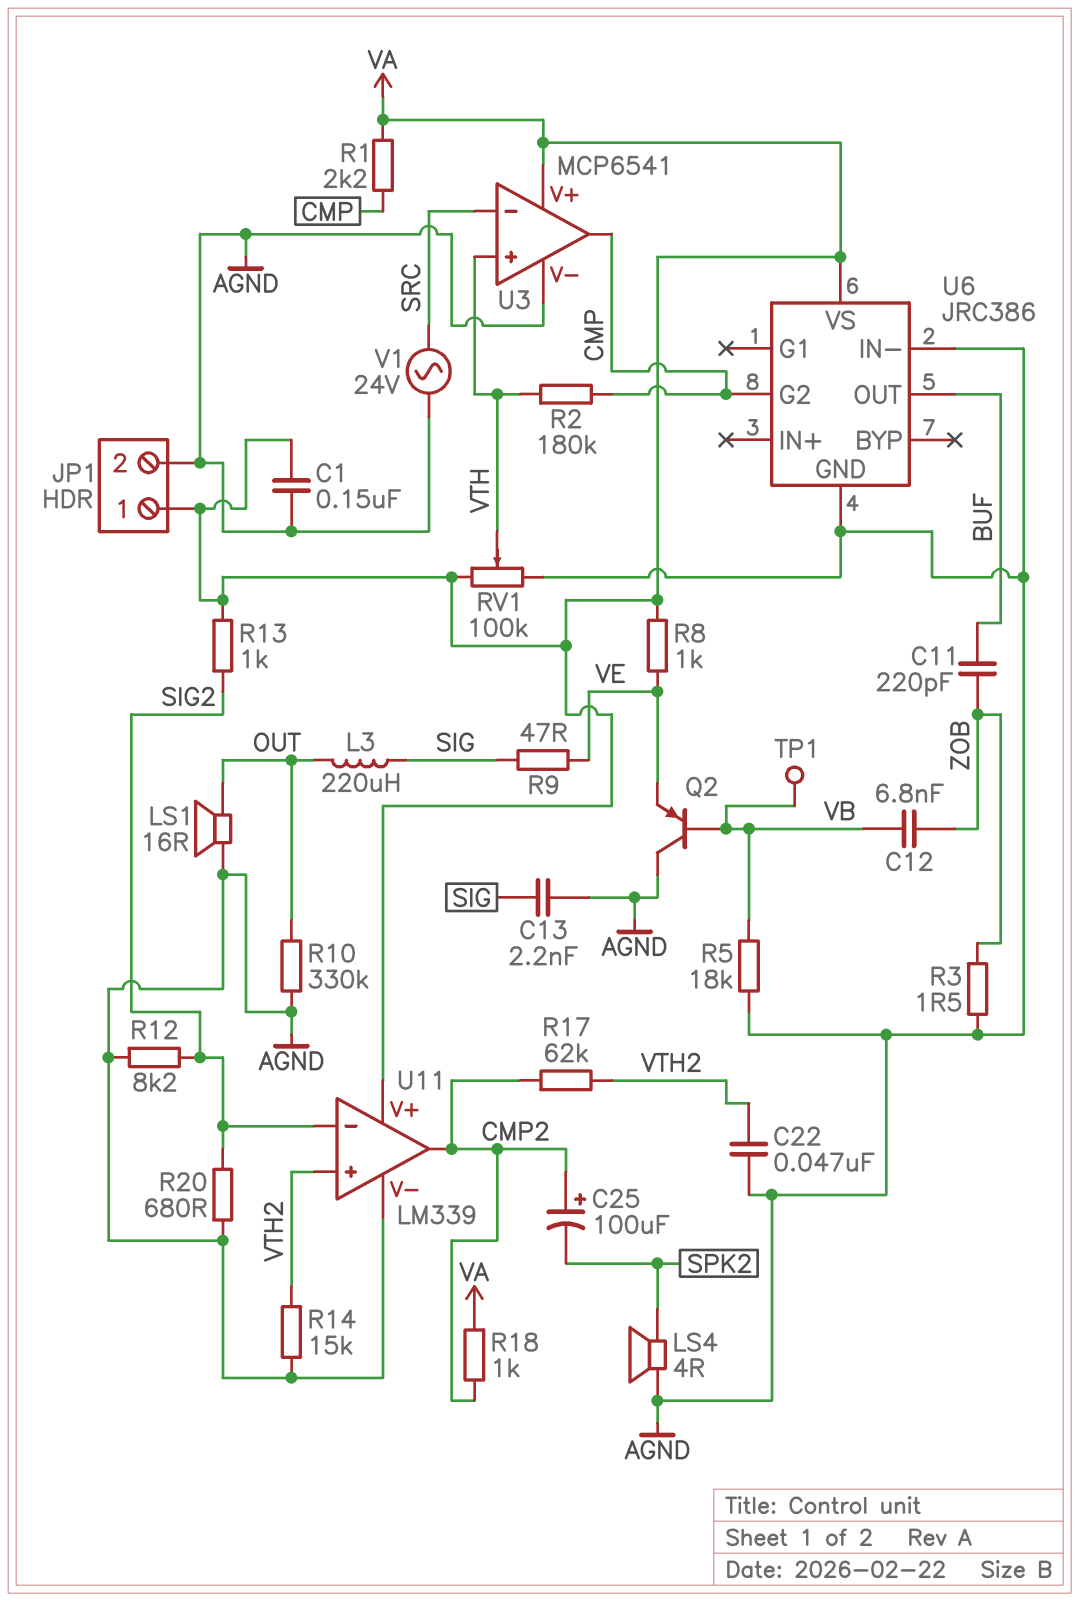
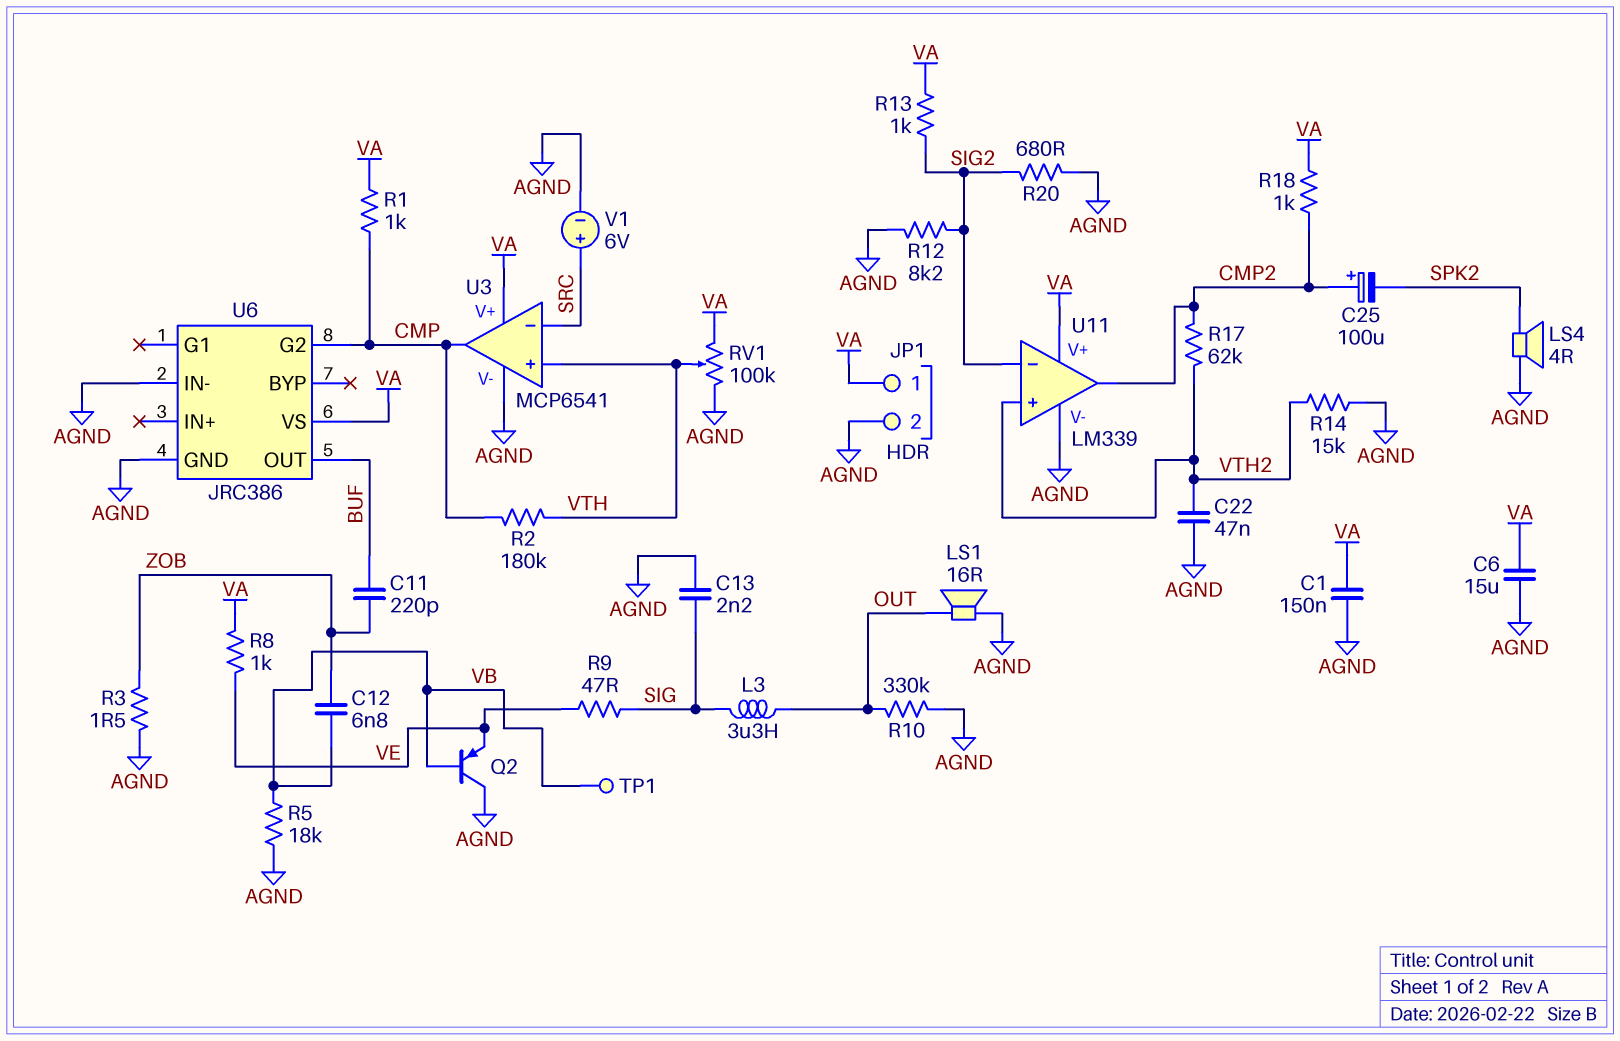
C6: none -> 15uF (AGND, VA)
L3: 220uH (OUT, SIG) -> 3.3uH (OUT, SIG)
R1: 2.2k (CMP, VA) -> 1k (CMP, VA)
V1: AC 24V (AGND, SRC) -> 6V (plus SRC, minus AGND)

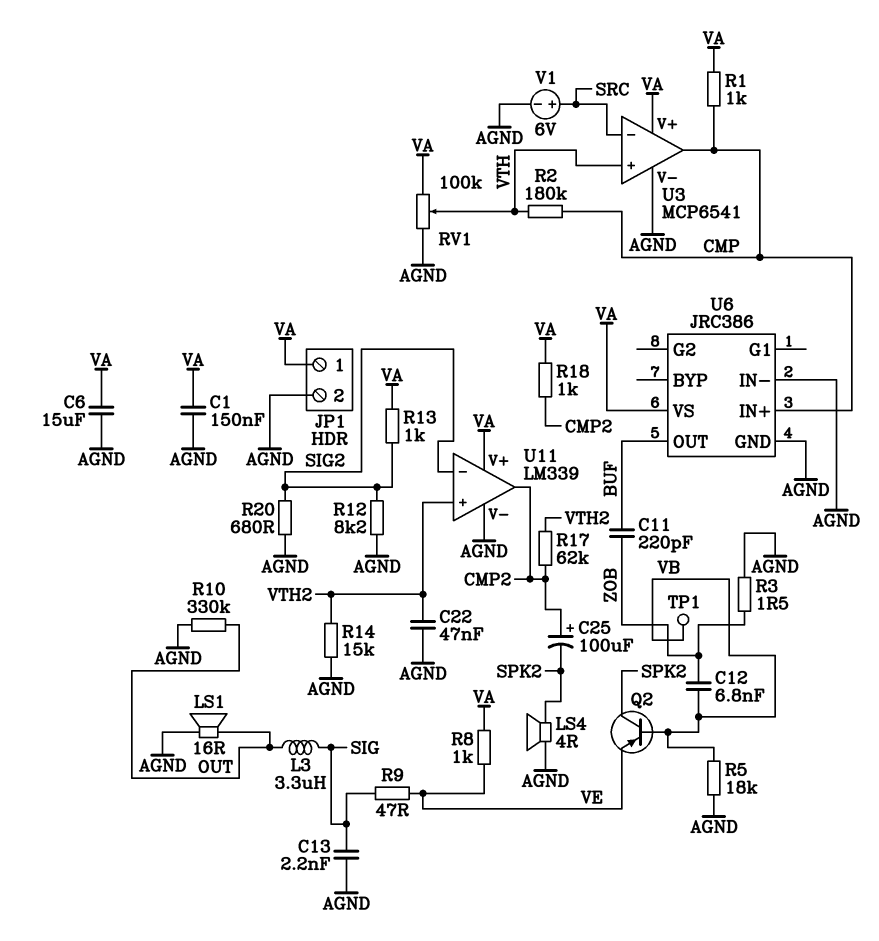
Q2: PNP (B VB, C AGND, E VE) -> PNP (B VB, C SPK2, E VE)
U6 pin G2: CMP -> none
U6 pin IN+: none -> CMP

